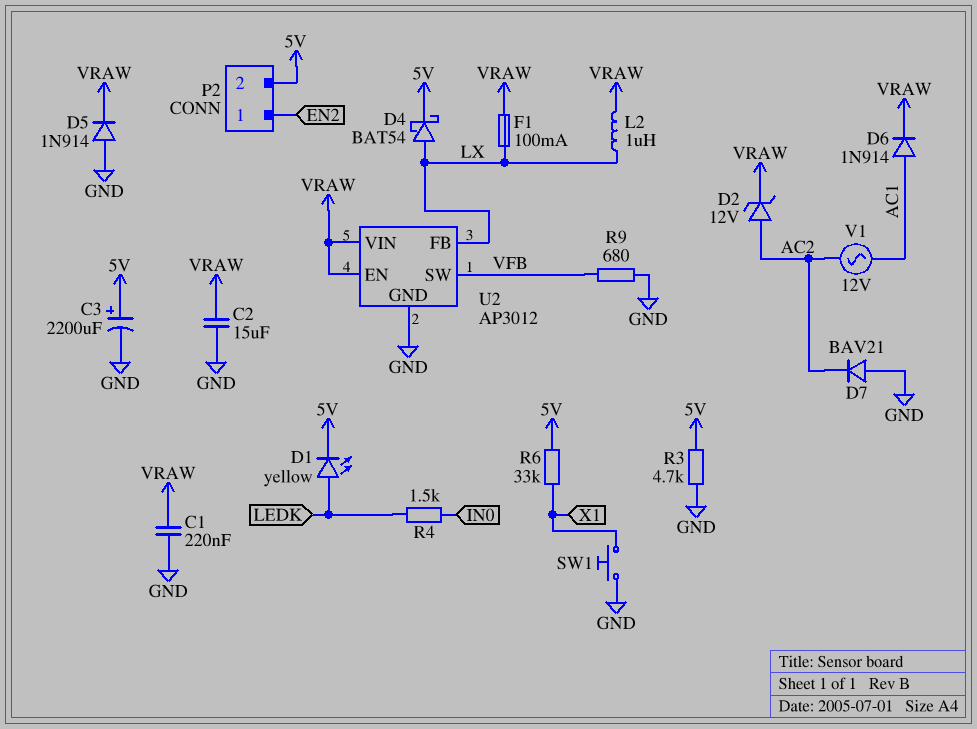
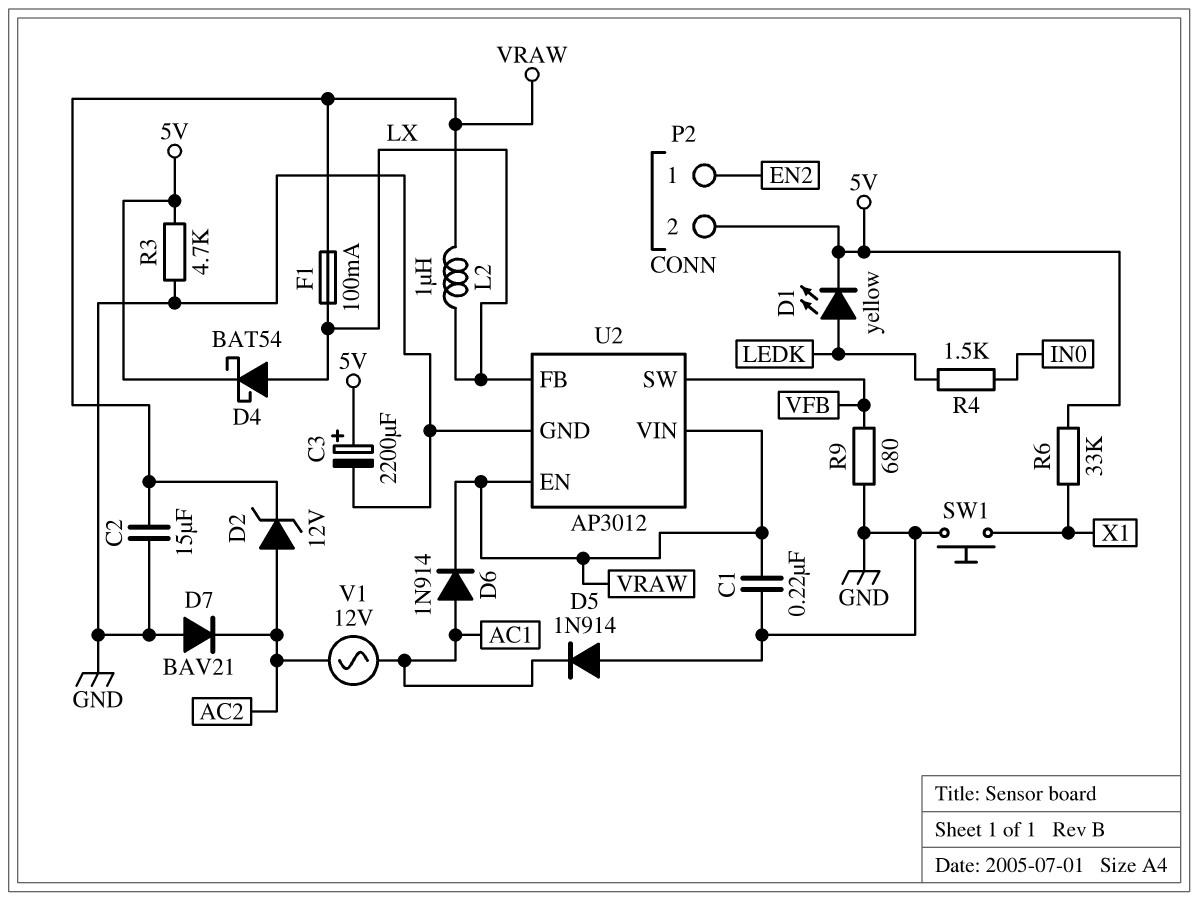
D5: diode 1N914 (A GND, K VRAW) -> diode 1N914 (A GND, K AC1)

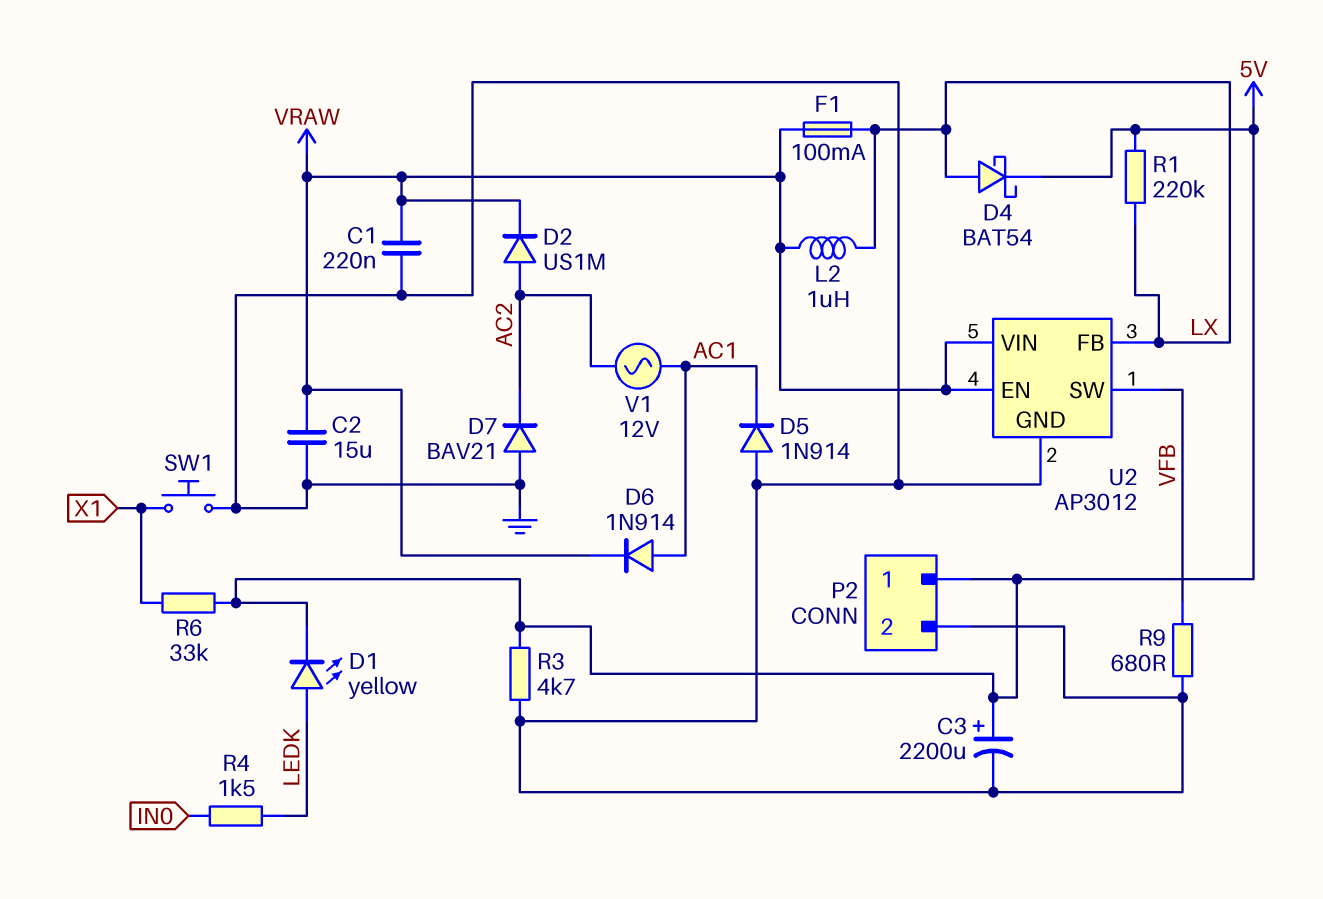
D2: zener 12V (A AC2, K VRAW) -> diode US1M (A AC2, K VRAW)
P2 pin 1: EN2 -> 5V
P2 pin 2: 5V -> GND
R1: none -> 220k (5V, LX)

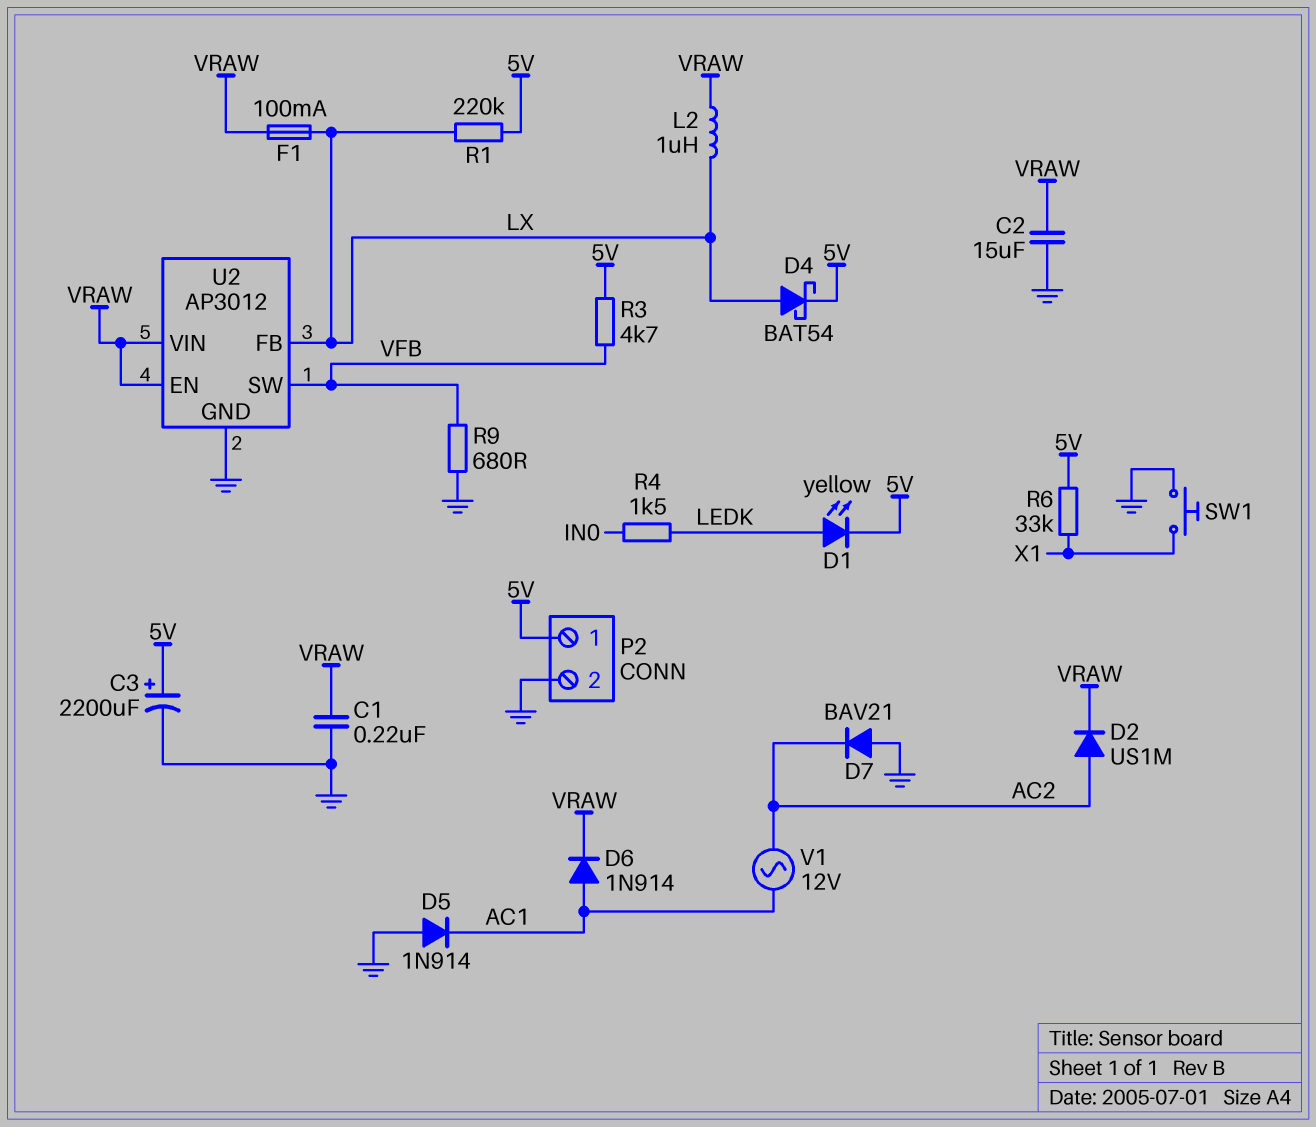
R3: 4.7k (5V, GND) -> 4.7k (5V, VFB)

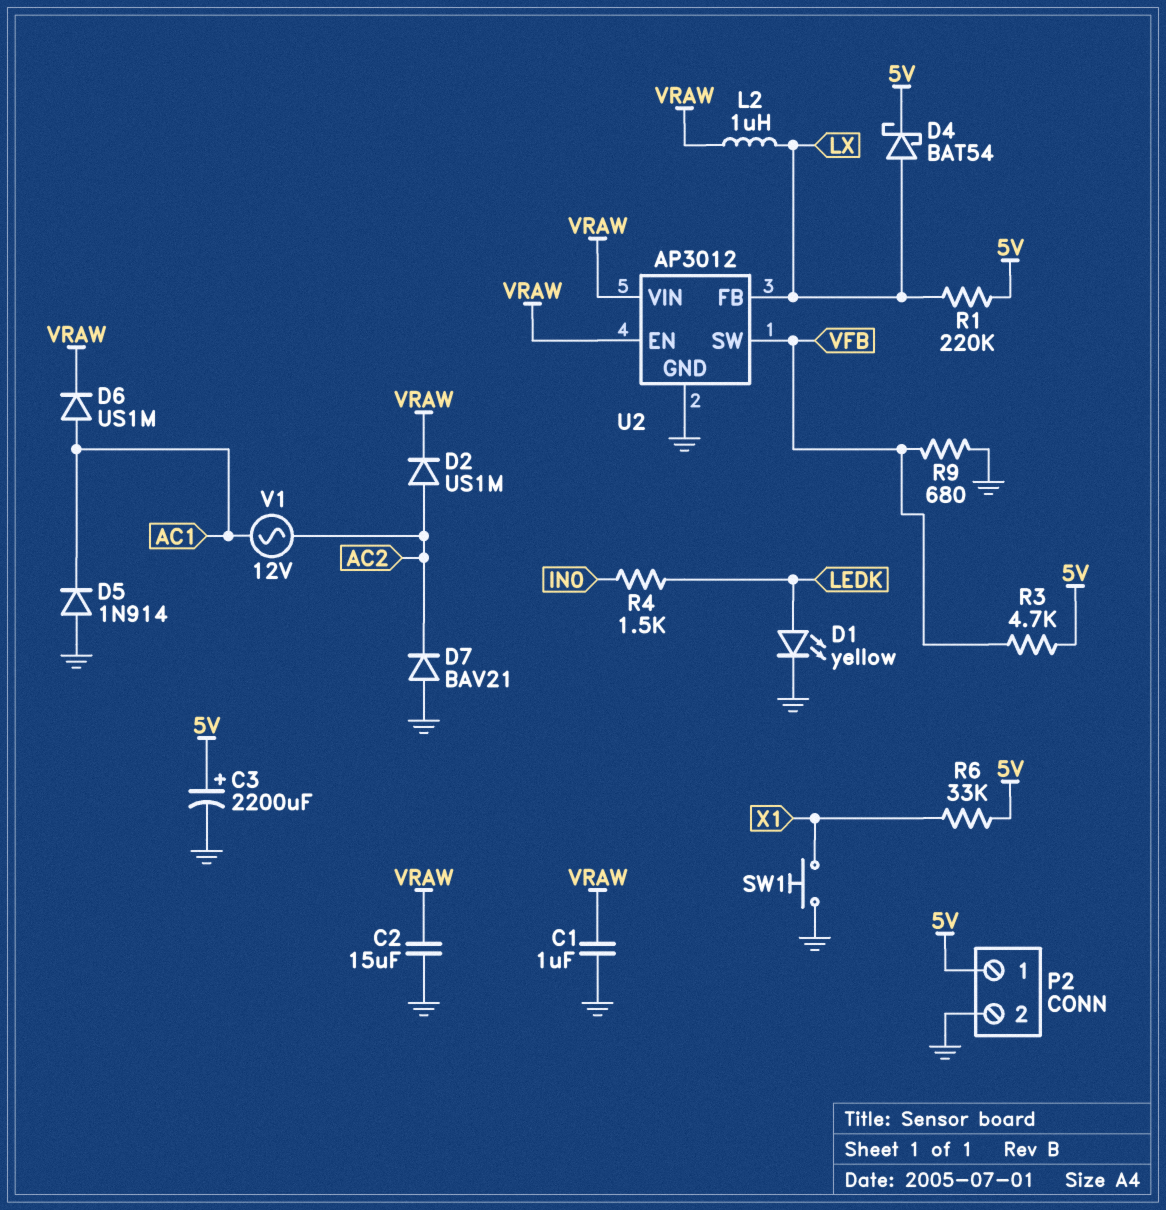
C1: 220nF (GND, VRAW) -> 1uF (GND, VRAW)
D1: LED yellow (A LEDK, K 5V) -> LED yellow (A LEDK, K GND)
D6: diode 1N914 (A AC1, K VRAW) -> diode US1M (A AC1, K VRAW)
F1: 100mA (LX, VRAW) -> none

